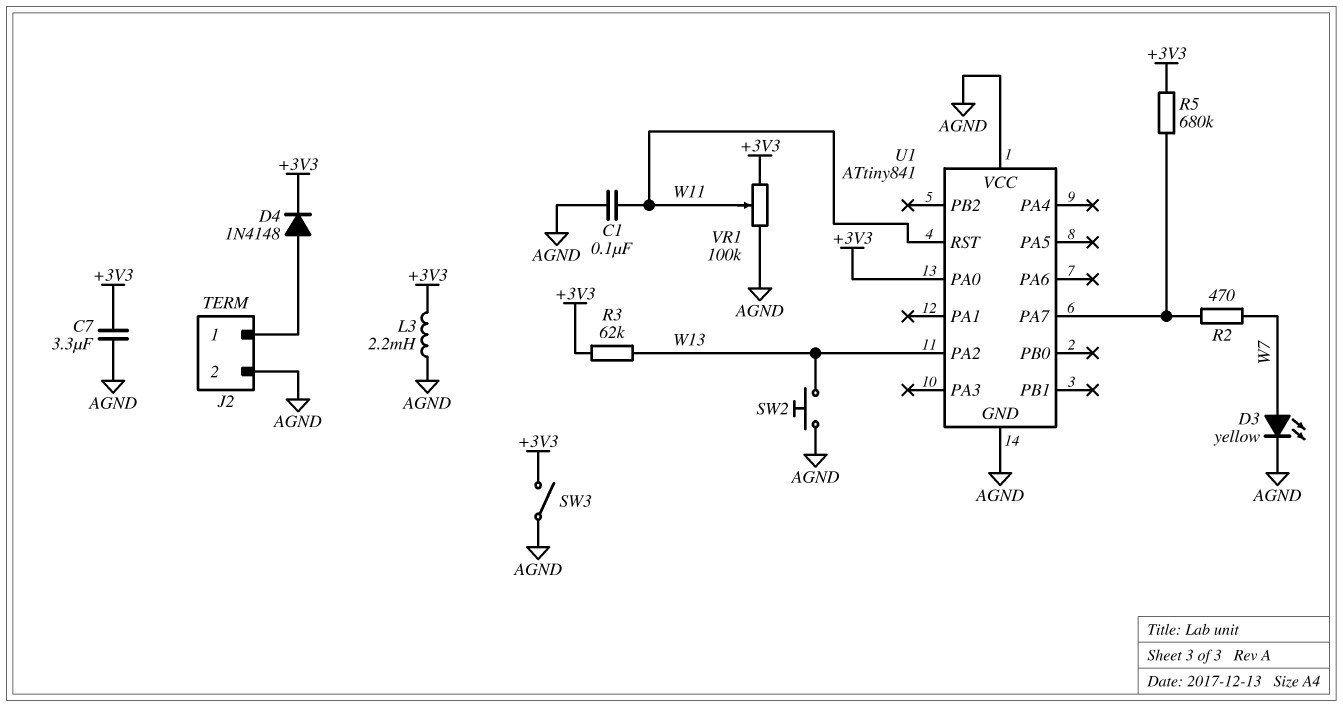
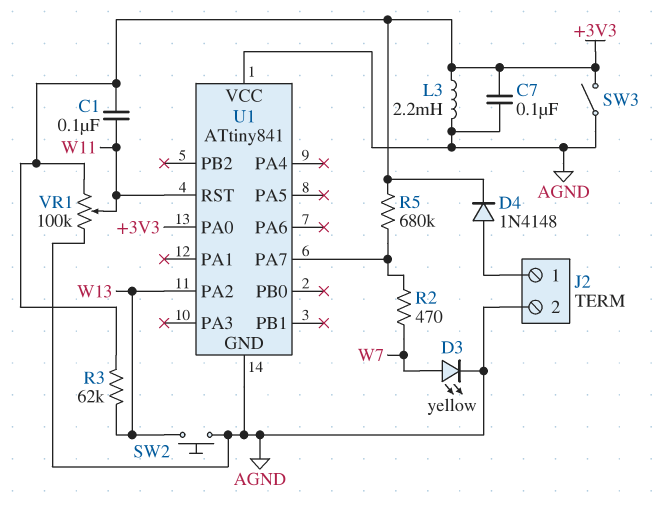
C1: 100nF (AGND, W11) -> 100nF (+3V3, W11)
C7: 3.3uF (+3V3, AGND) -> 100nF (+3V3, AGND)

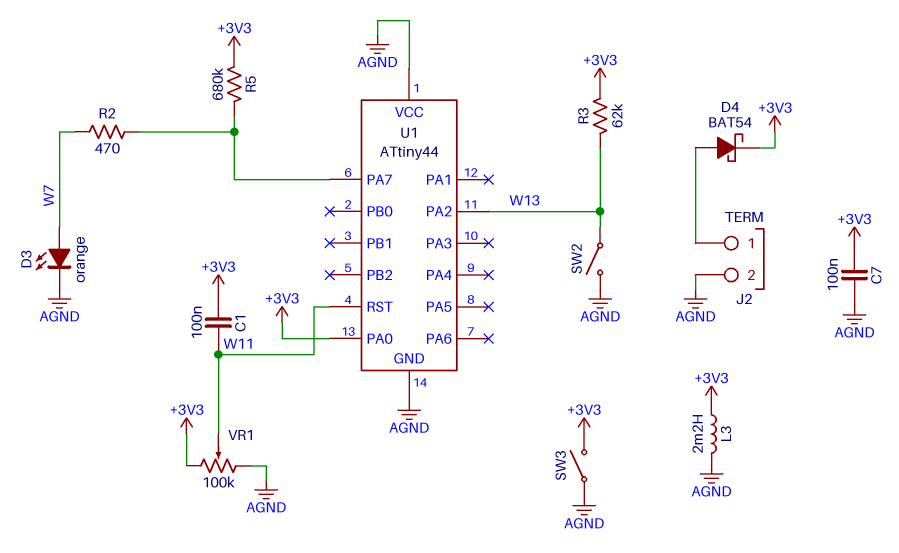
D3: LED yellow (A W7, K AGND) -> LED orange (A W7, K AGND)
D4: diode 1N4148 (A J2/1, K +3V3) -> schottky BAT54 (A J2/1, K +3V3)
SW2: button (AGND, W13) -> switch (AGND, W13)
U1: ATtiny841 -> ATtiny44

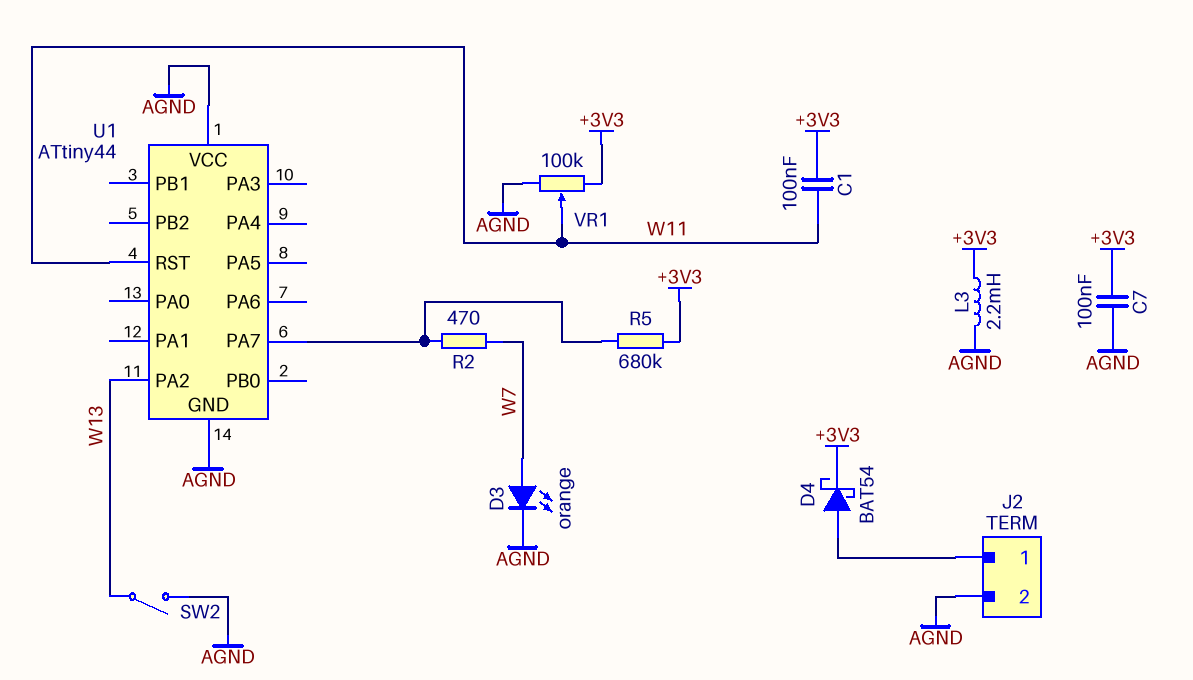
R3: 62k (+3V3, W13) -> none
SW3: switch (+3V3, AGND) -> none
U1 pin PA0: +3V3 -> none

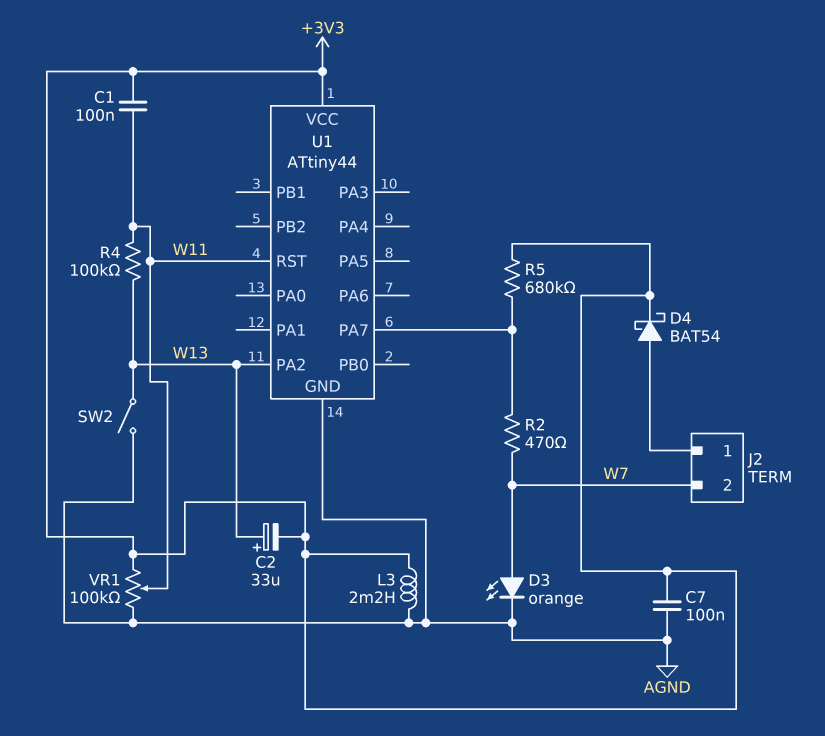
C2: none -> 33uF (plus W13, minus +3V3)
J2 pin 2: AGND -> W7
R4: none -> 100k (W11, W13)
U1 pin VCC: AGND -> +3V3

